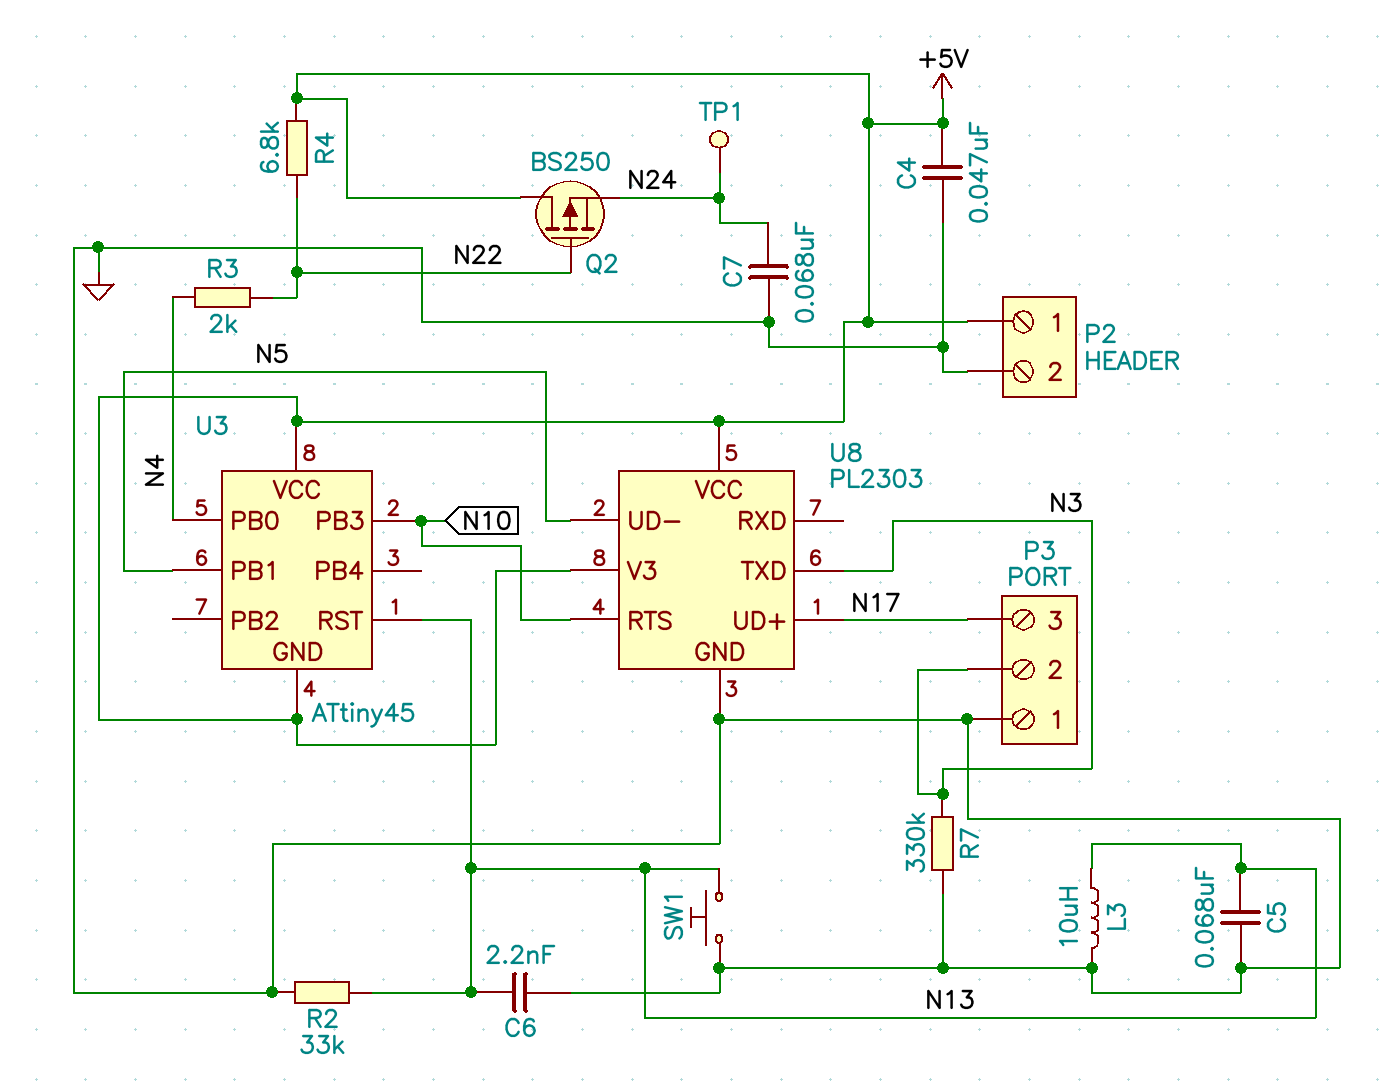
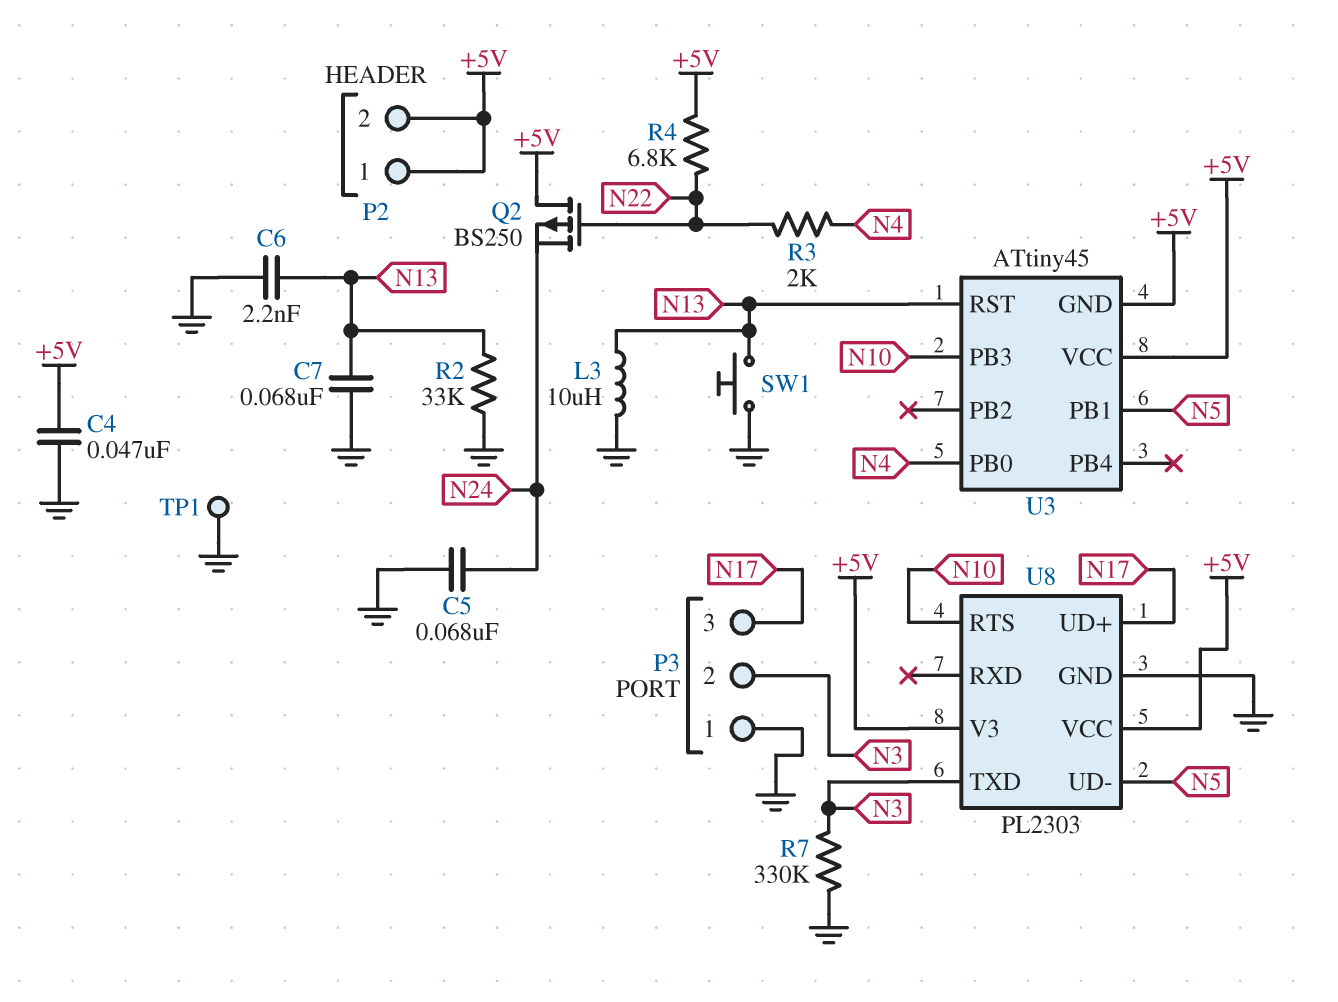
C5: 68nF (GND, N13) -> 68nF (GND, N24)
C7: 68nF (GND, N24) -> 68nF (GND, N13)
P2 pin 2: GND -> +5V
TP1: test point (N24) -> test point (GND)

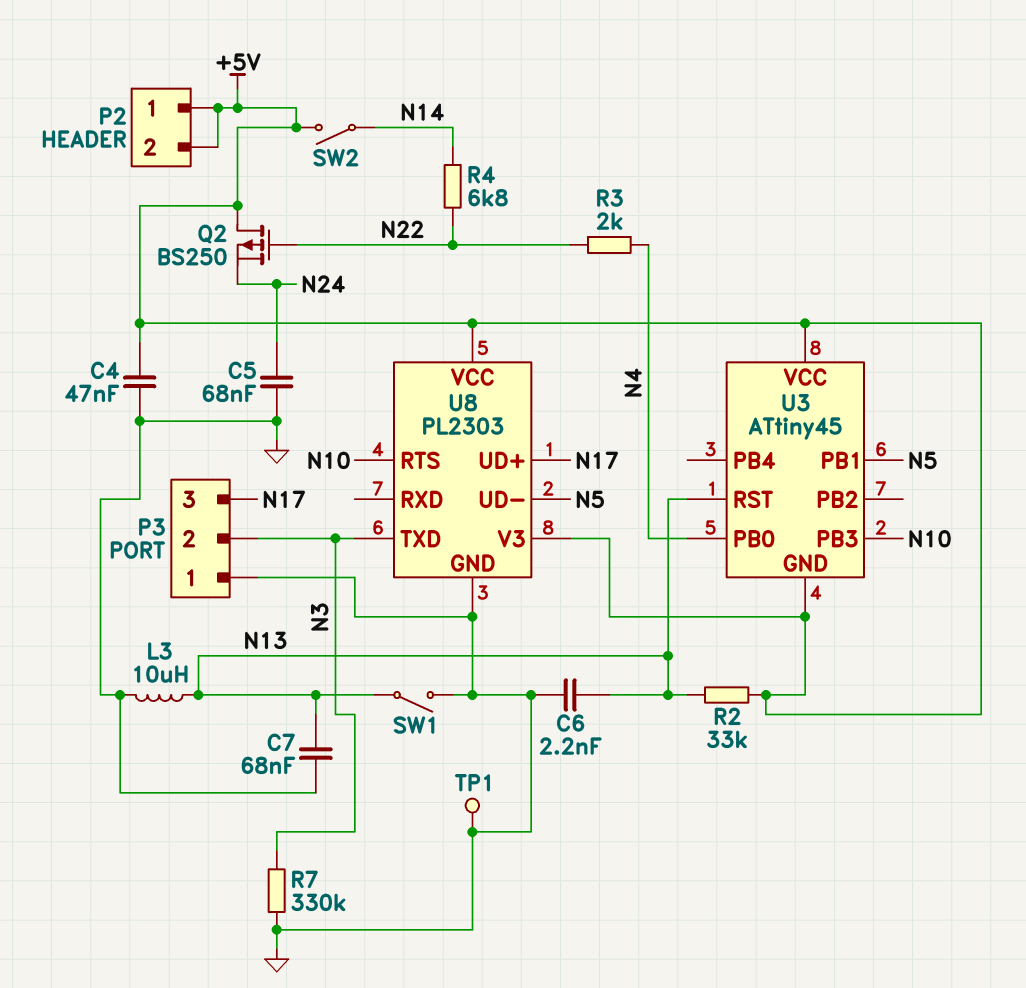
R2: 33k (GND, N13) -> 33k (+5V, N13)
R4: 6.8k (+5V, N22) -> 6.8k (N14, N22)
SW1: button (GND, N13) -> switch (GND, N13)
SW2: none -> switch (+5V, N14)

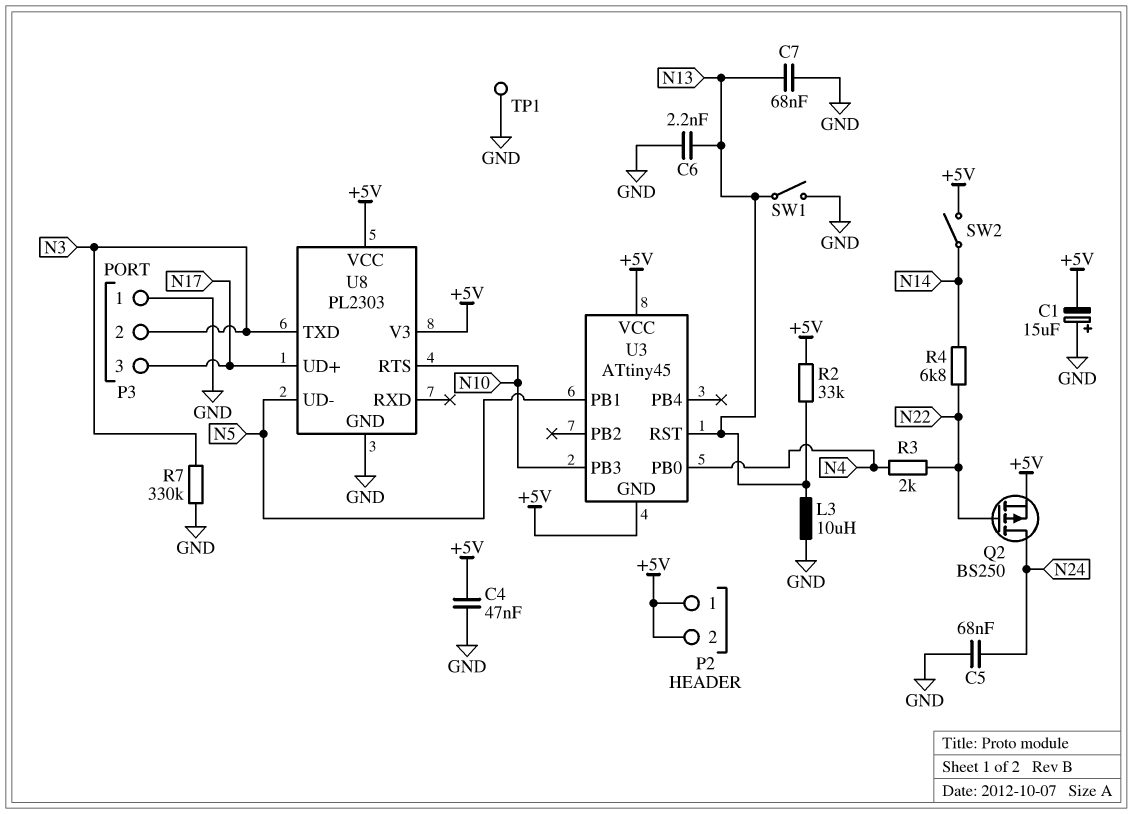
C1: none -> 15uF (plus GND, minus +5V)
Q2: PMOS BS250 (G N22, D +5V, S N24) -> PMOS BS250 (G N22, D N24, S +5V)

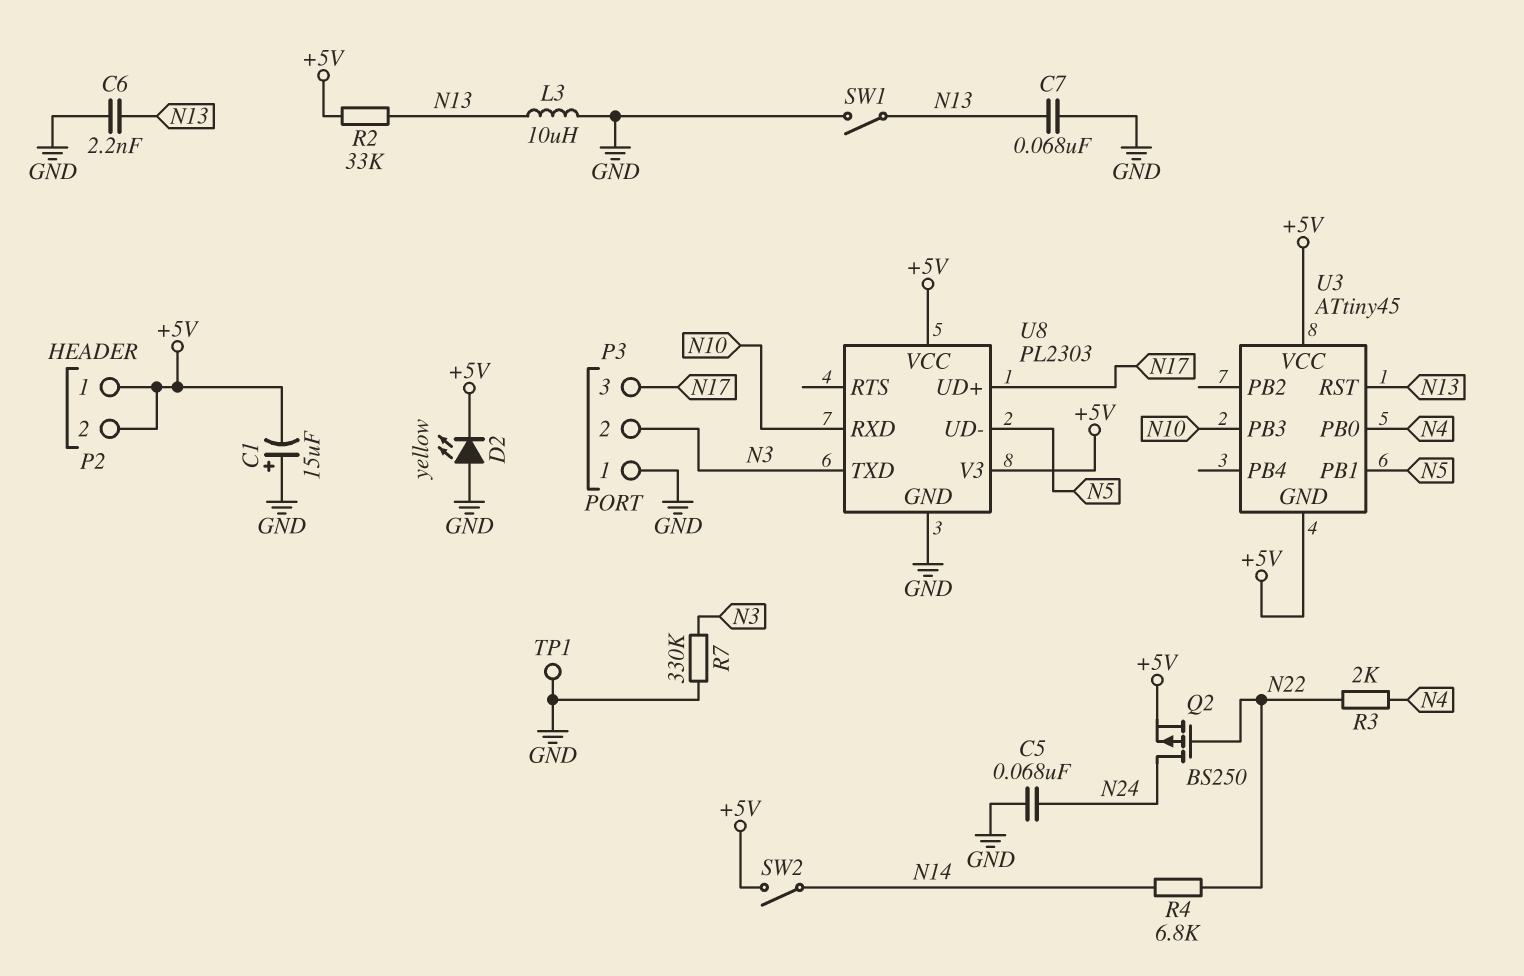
C4: 47nF (+5V, GND) -> none
D2: none -> LED yellow (A GND, K +5V)
U8 pin RTS: N10 -> none
U8 pin RXD: none -> N10

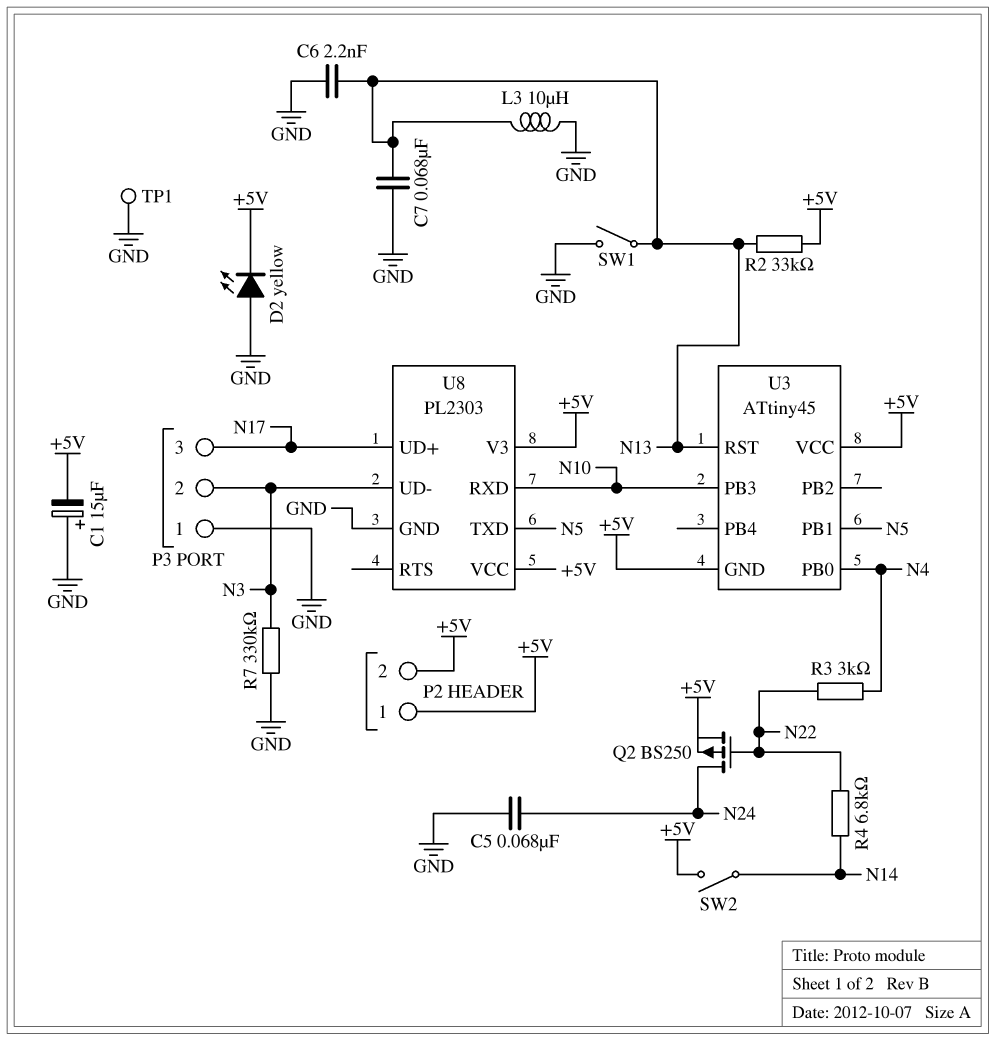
R3: 2k (N4, N22) -> 3k (N4, N22)
U8 pin TXD: N3 -> N5
U8 pin UD-: N5 -> N3

